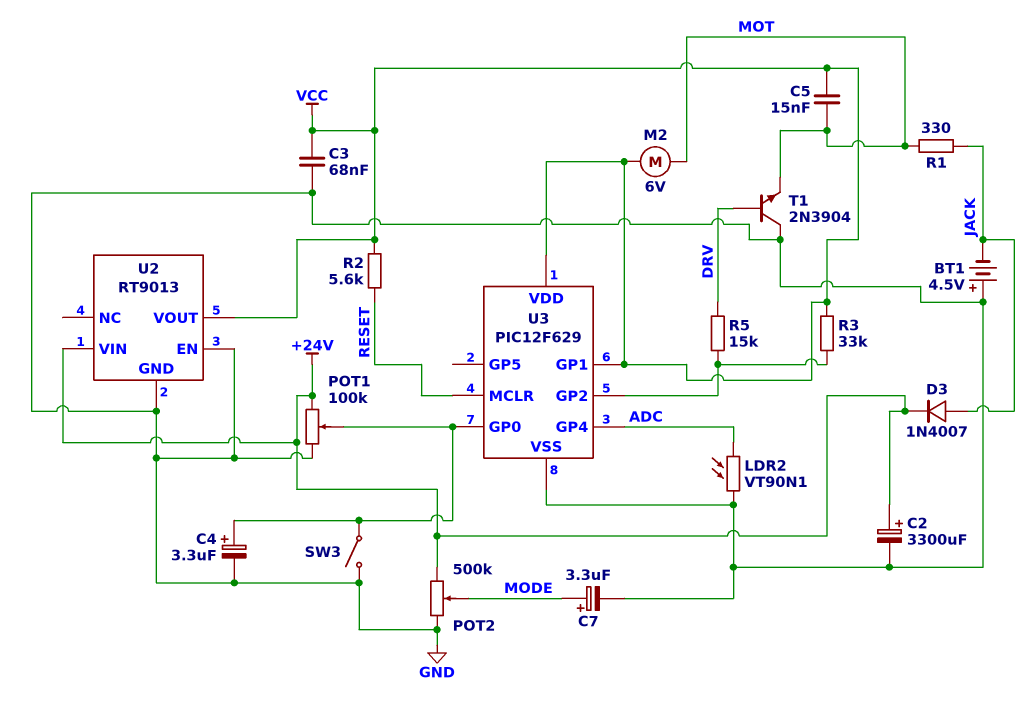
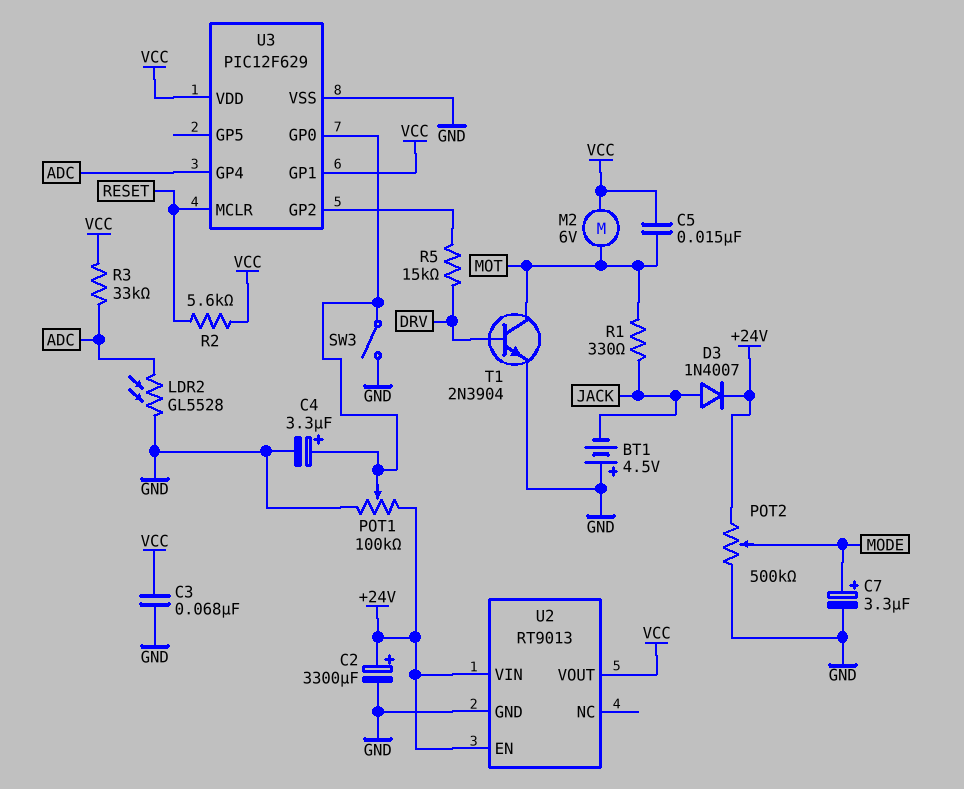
LDR2: VT90N1 (ADC, GND) -> GL5528 (ADC, GND)
R3: 33k (U3/GP2, VCC) -> 33k (ADC, VCC)
T1: NPN 2N3904 (B DRV, C GND, E MOT) -> NPN 2N3904 (B DRV, C MOT, E GND)
U2 pin EN: GND -> +24V

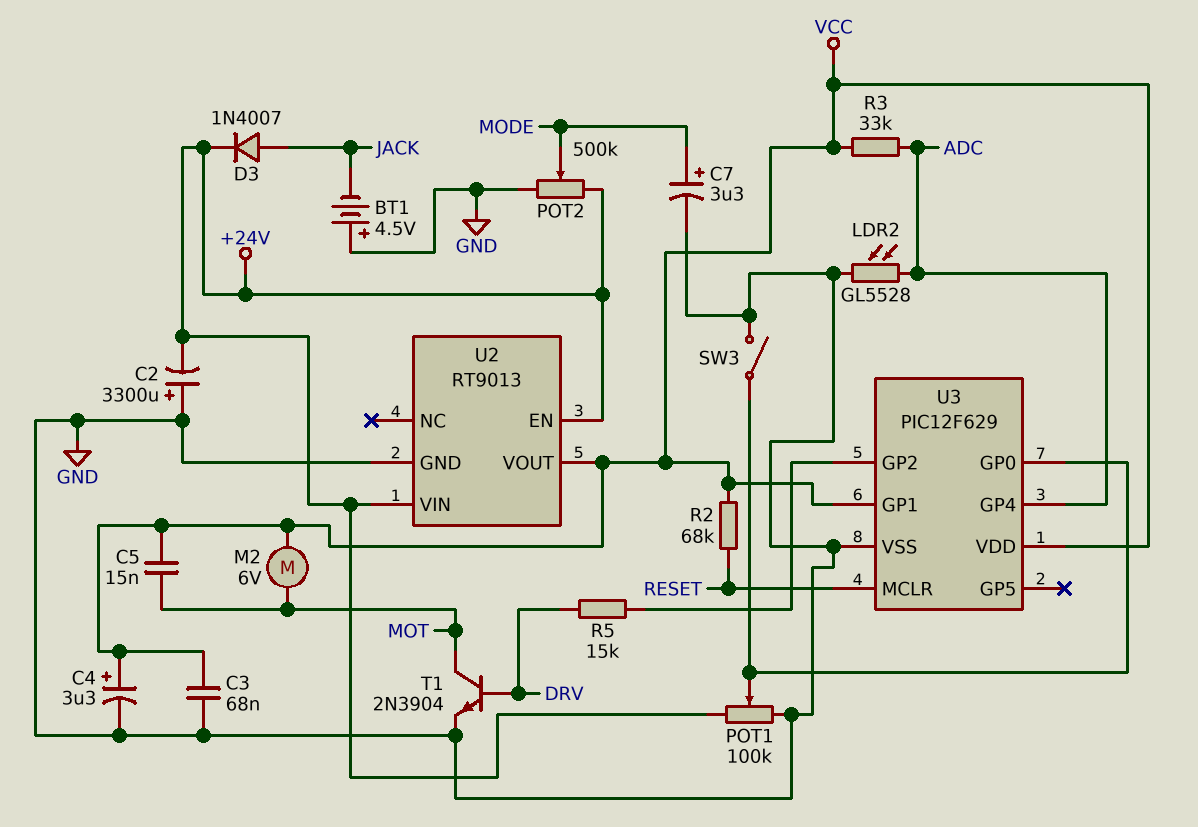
C2: 3300uF (plus +24V, minus GND) -> 3300uF (plus GND, minus +24V)
C4: 3.3uF (plus U3/GP0, minus GND) -> 3.3uF (plus VCC, minus GND)
R1: 330 (JACK, MOT) -> none
R2: 5.6k (RESET, VCC) -> 68k (RESET, VCC)

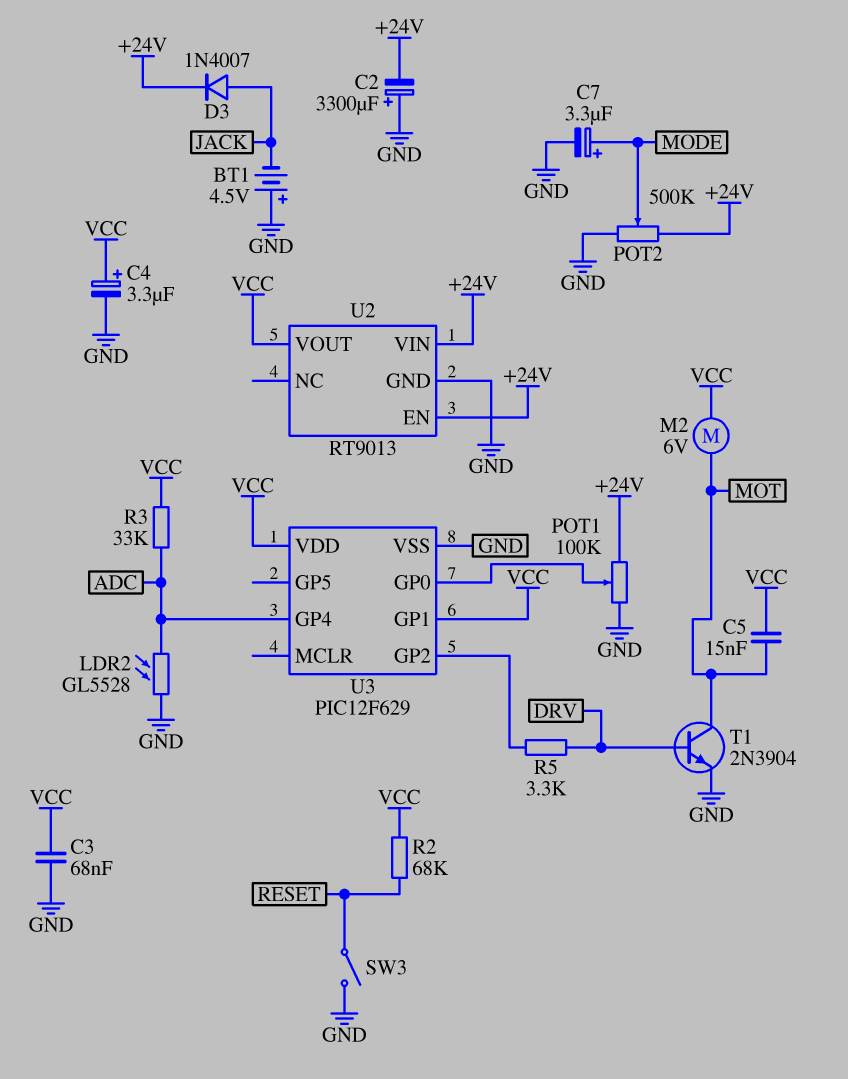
R5: 15k (DRV, U3/GP2) -> 3.3k (DRV, U3/GP2)
SW3: switch (GND, U3/GP0) -> switch (GND, RESET)
U3 pin MCLR: RESET -> none

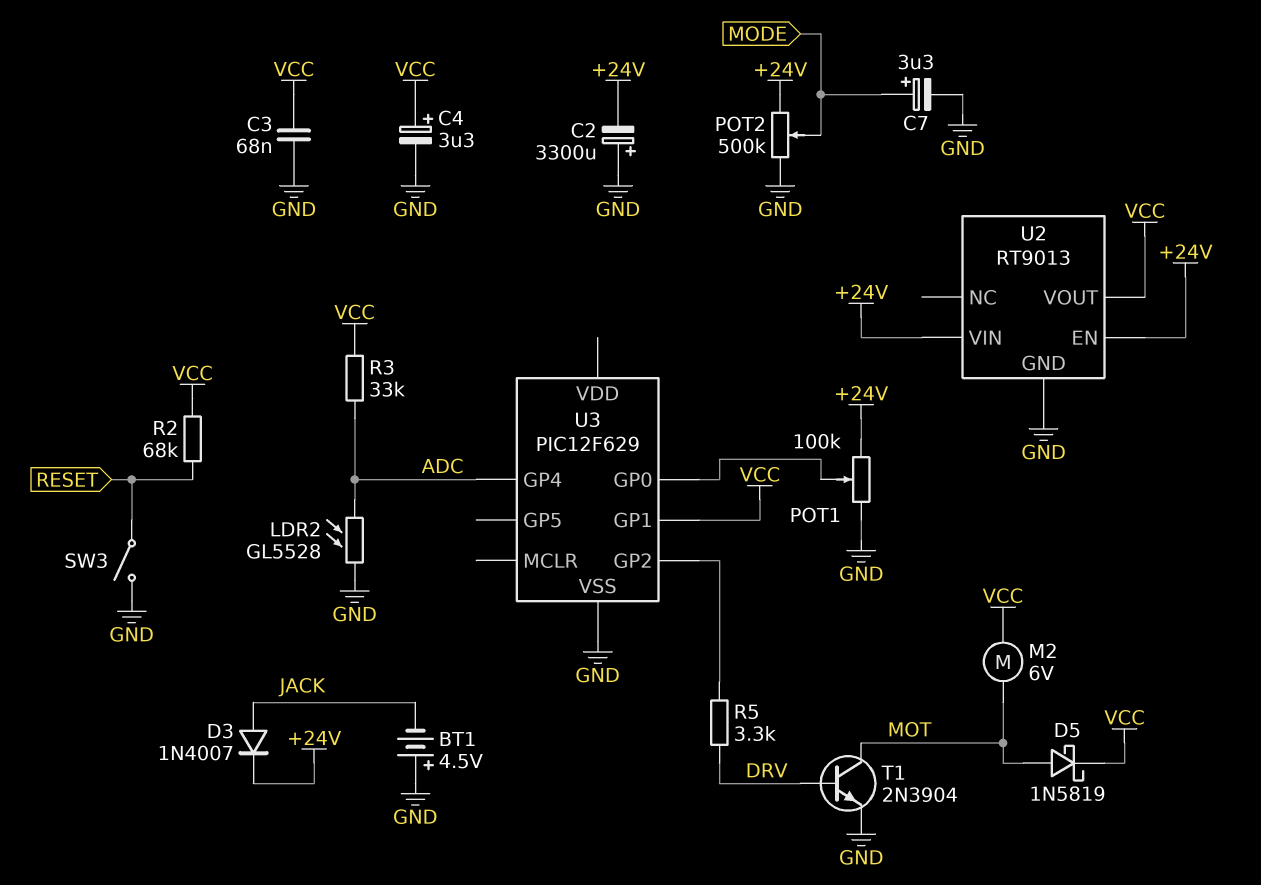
C5: 15nF (MOT, VCC) -> none
D5: none -> schottky 1N5819 (A MOT, K VCC)
U3 pin VDD: VCC -> none

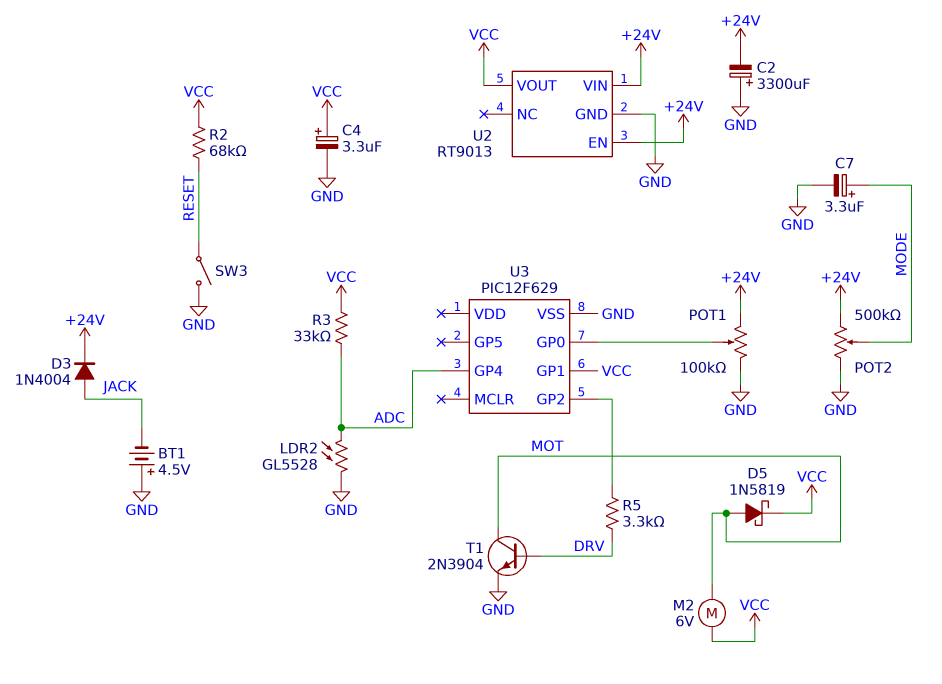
C3: 68nF (GND, VCC) -> none
D3: diode 1N4007 (A JACK, K +24V) -> diode 1N4004 (A JACK, K +24V)

